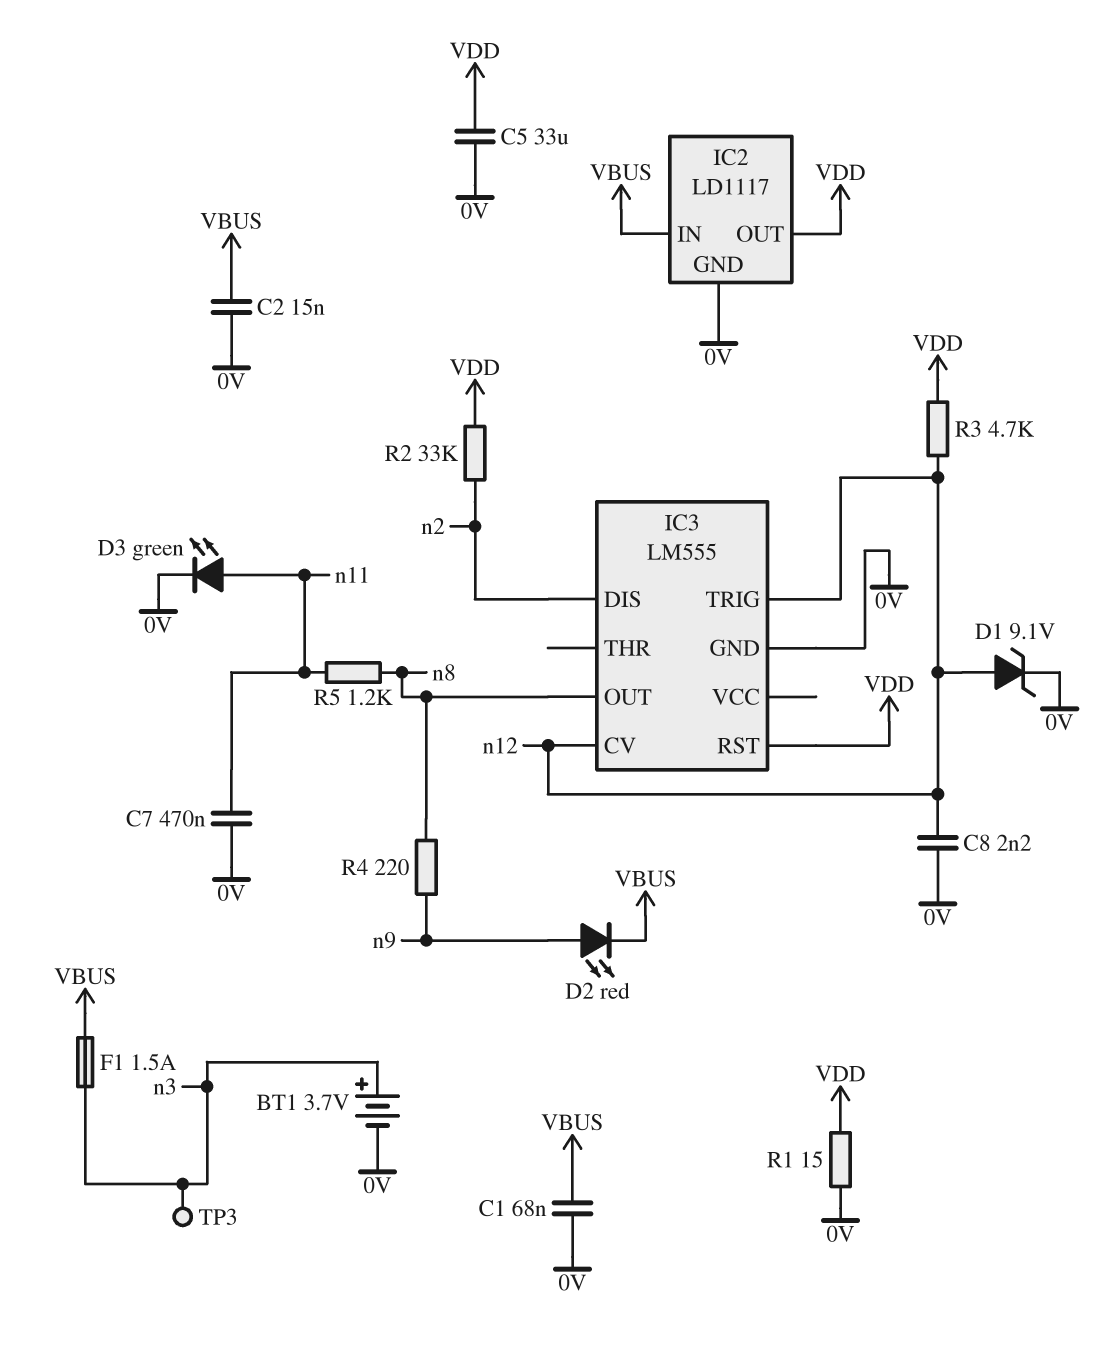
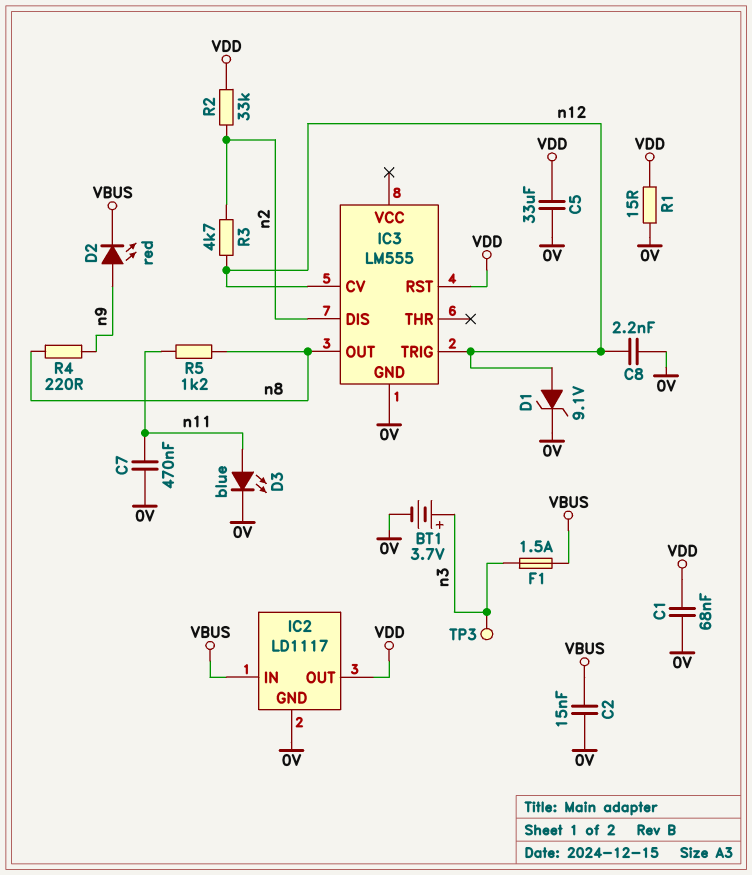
C1: 68nF (0V, VBUS) -> 68nF (0V, VDD)
D3: LED green (A n11, K 0V) -> LED blue (A n11, K 0V)
R3: 4.7k (VDD, n12) -> 4.7k (n2, n12)

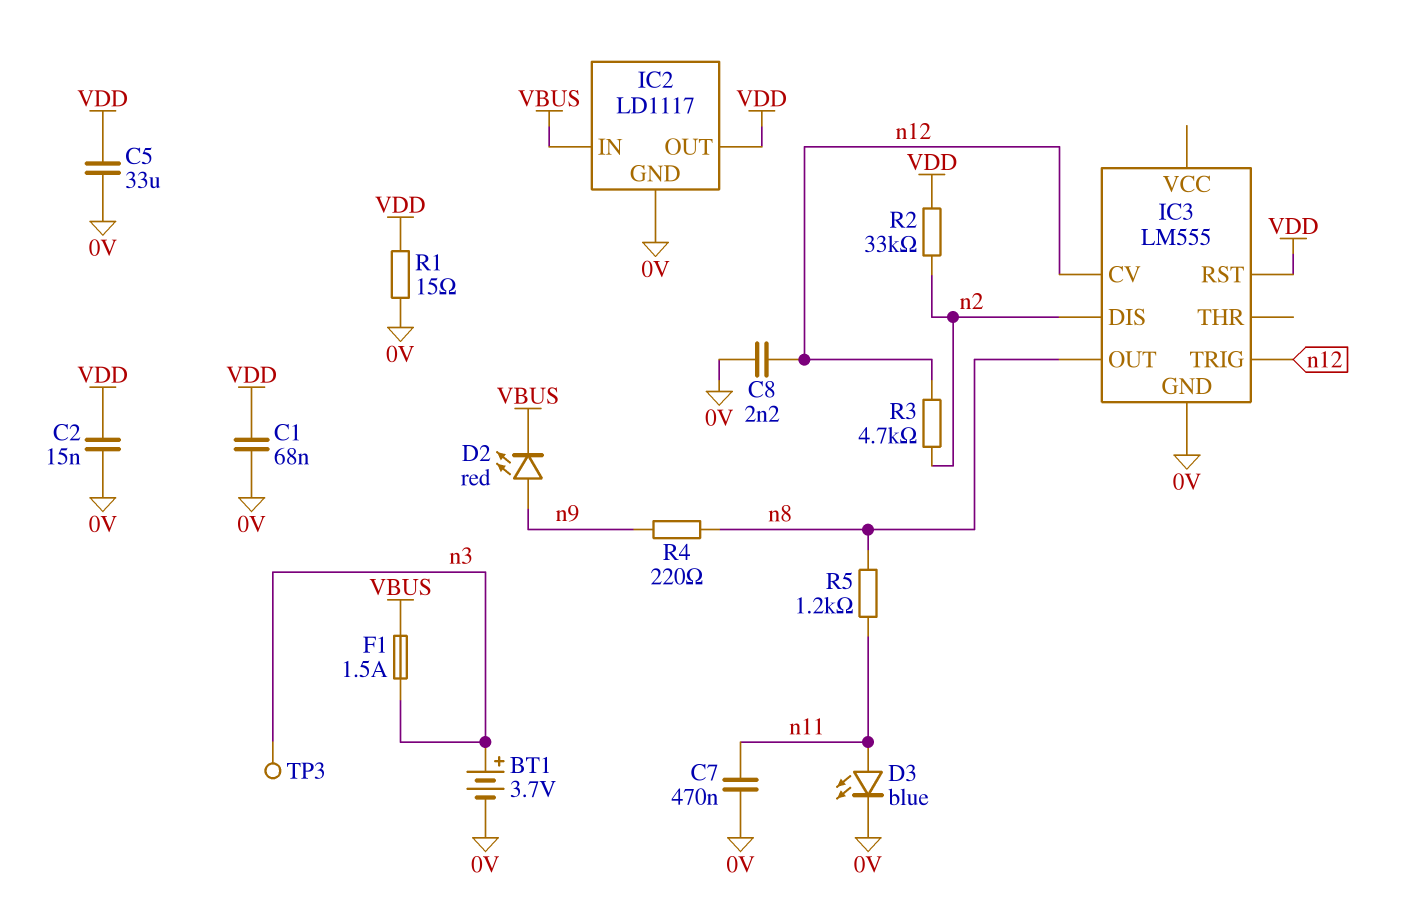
C2: 15nF (0V, VBUS) -> 15nF (0V, VDD)
D1: zener 9.1V (A n12, K 0V) -> none

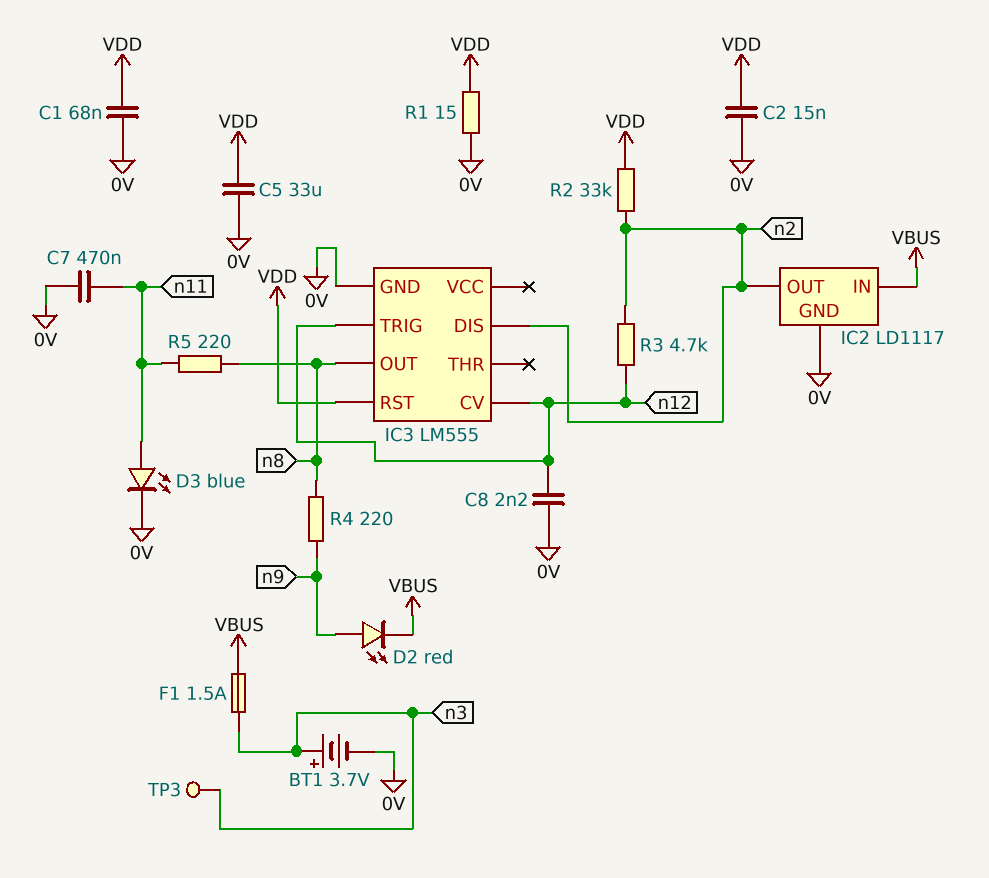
IC2 pin OUT: VDD -> n2
R5: 1.2k (n8, n11) -> 220 (n8, n11)

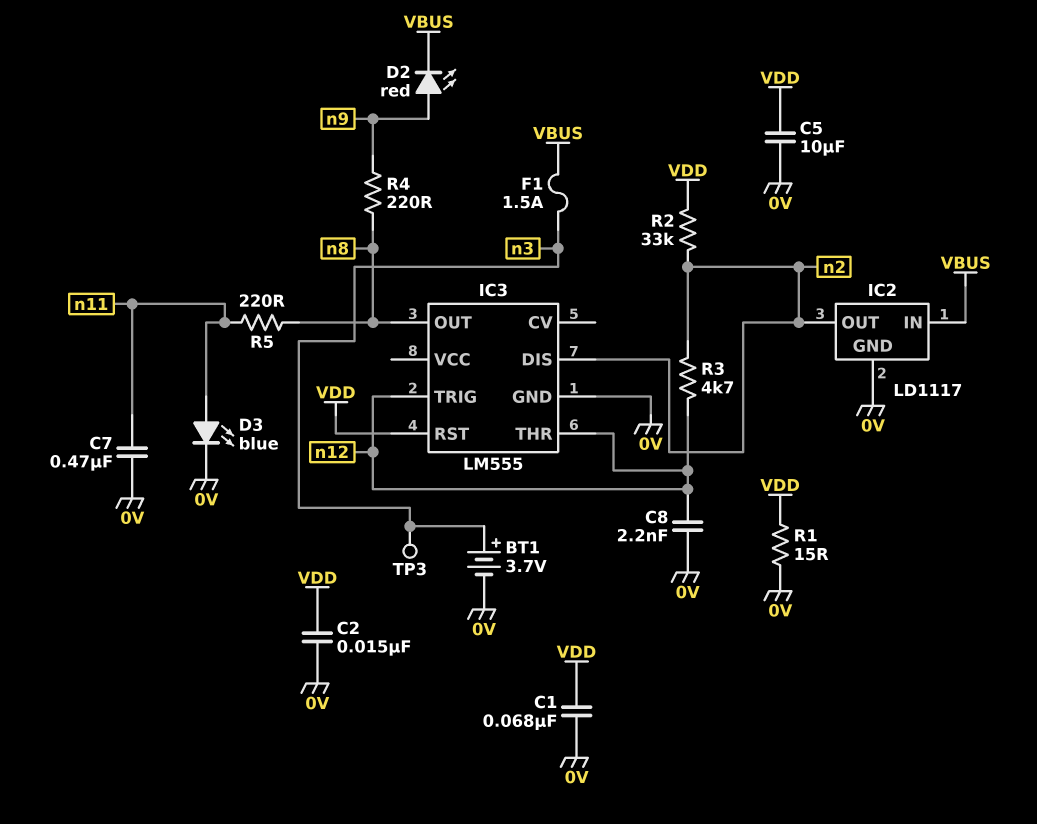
C5: 33uF (0V, VDD) -> 10uF (0V, VDD)
IC3 pin CV: n12 -> none
IC3 pin THR: none -> n12

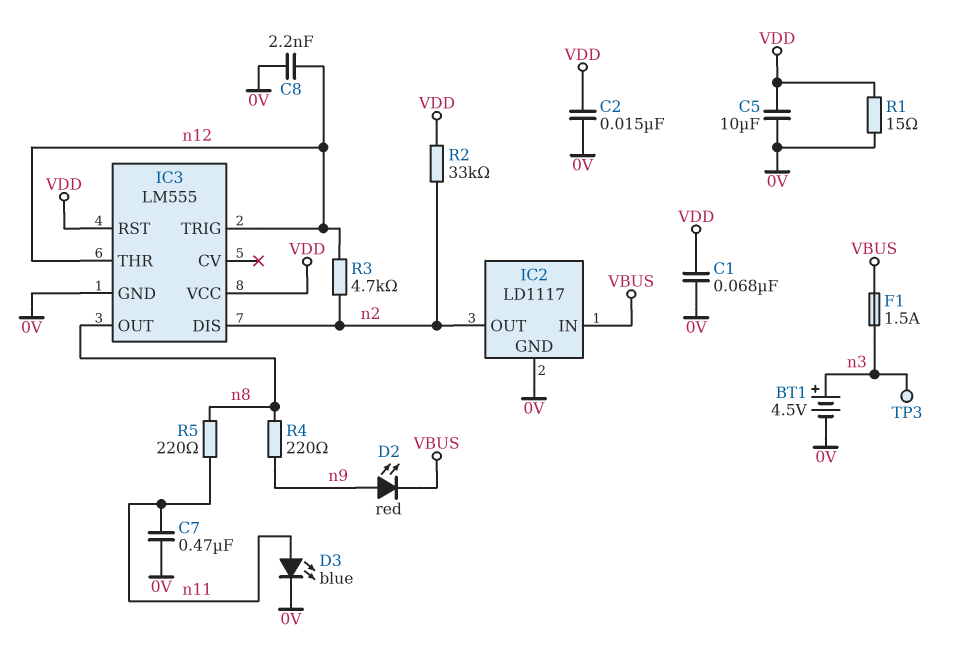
BT1: 3.7V (plus n3, minus 0V) -> 4.5V (plus n3, minus 0V)
IC3 pin VCC: none -> VDD

